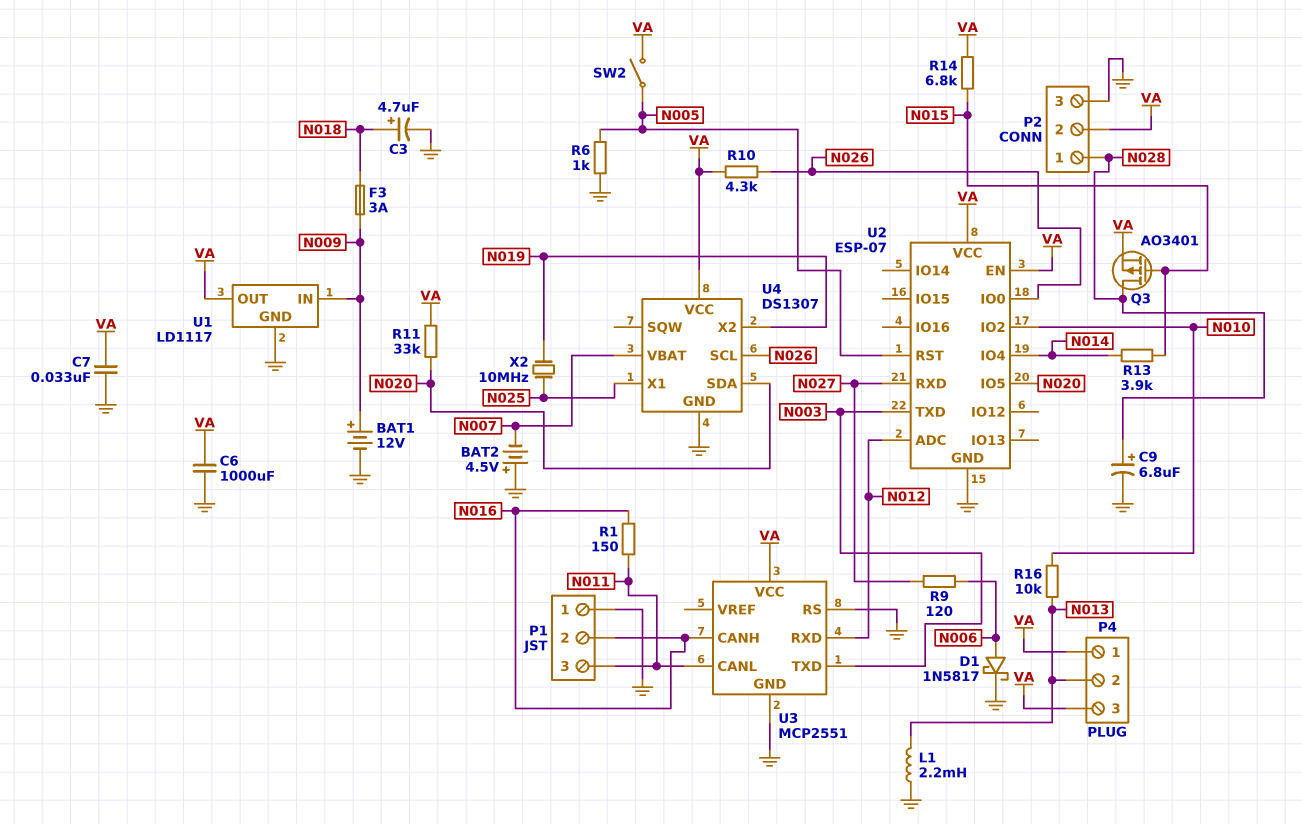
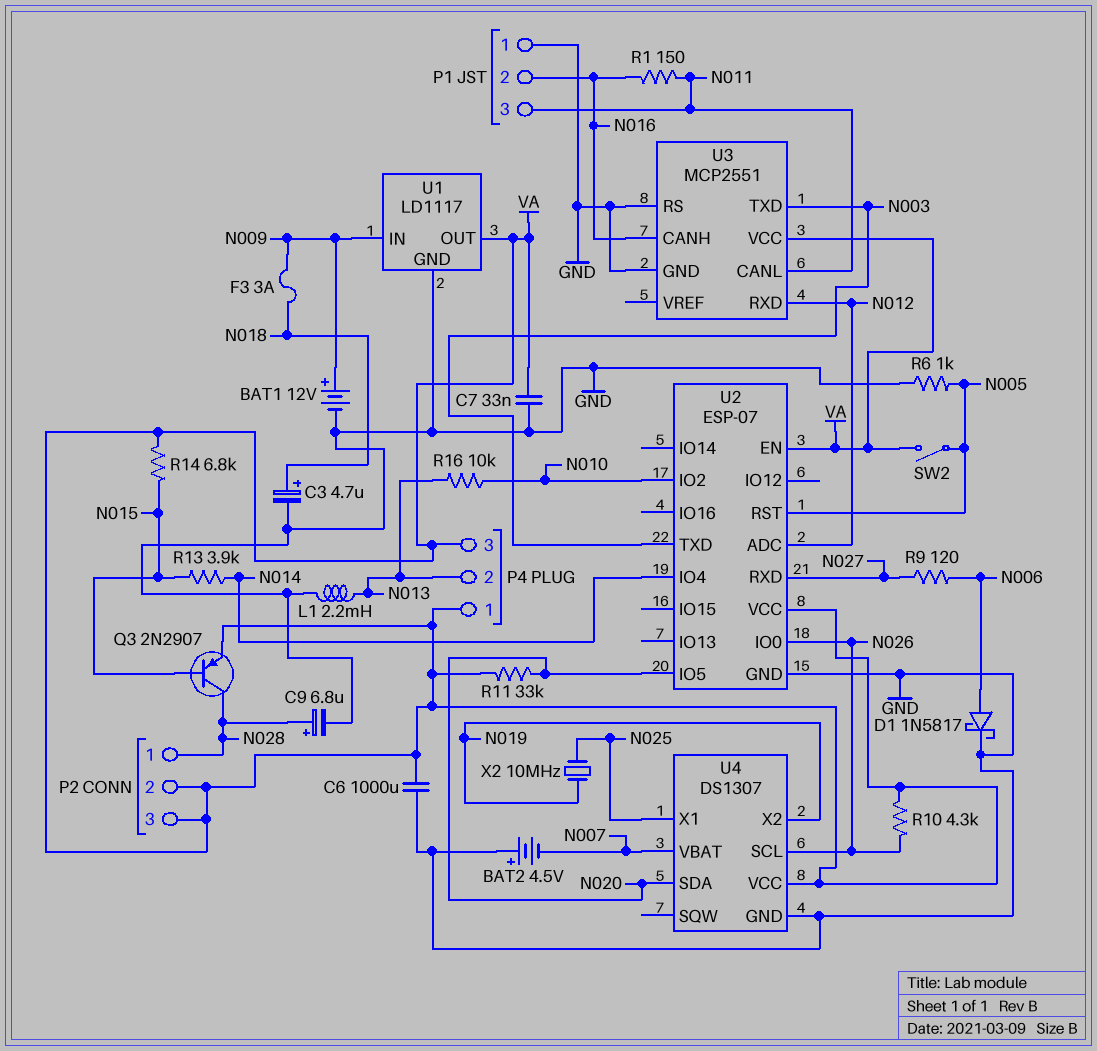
P2 pin 3: GND -> VA
Q3: PMOS AO3401 (G N015, D N028, S VA) -> PNP 2N2907 (B N015, C N028, E VA)

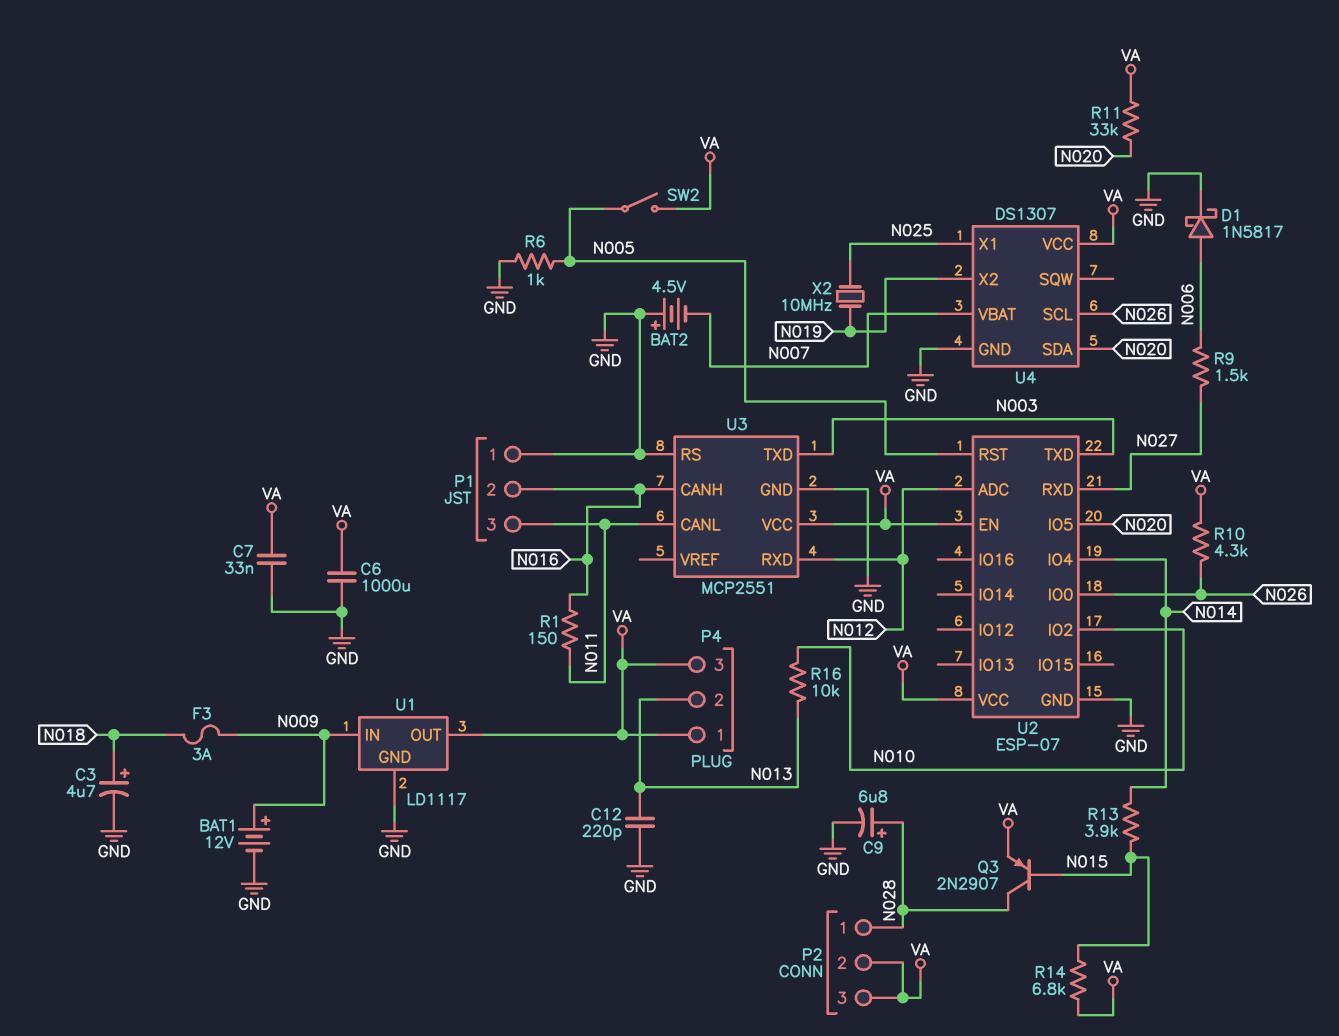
C12: none -> 220pF (GND, N013)
L1: 2.2mH (GND, N013) -> none
R9: 120 (N006, N027) -> 1.5k (N006, N027)

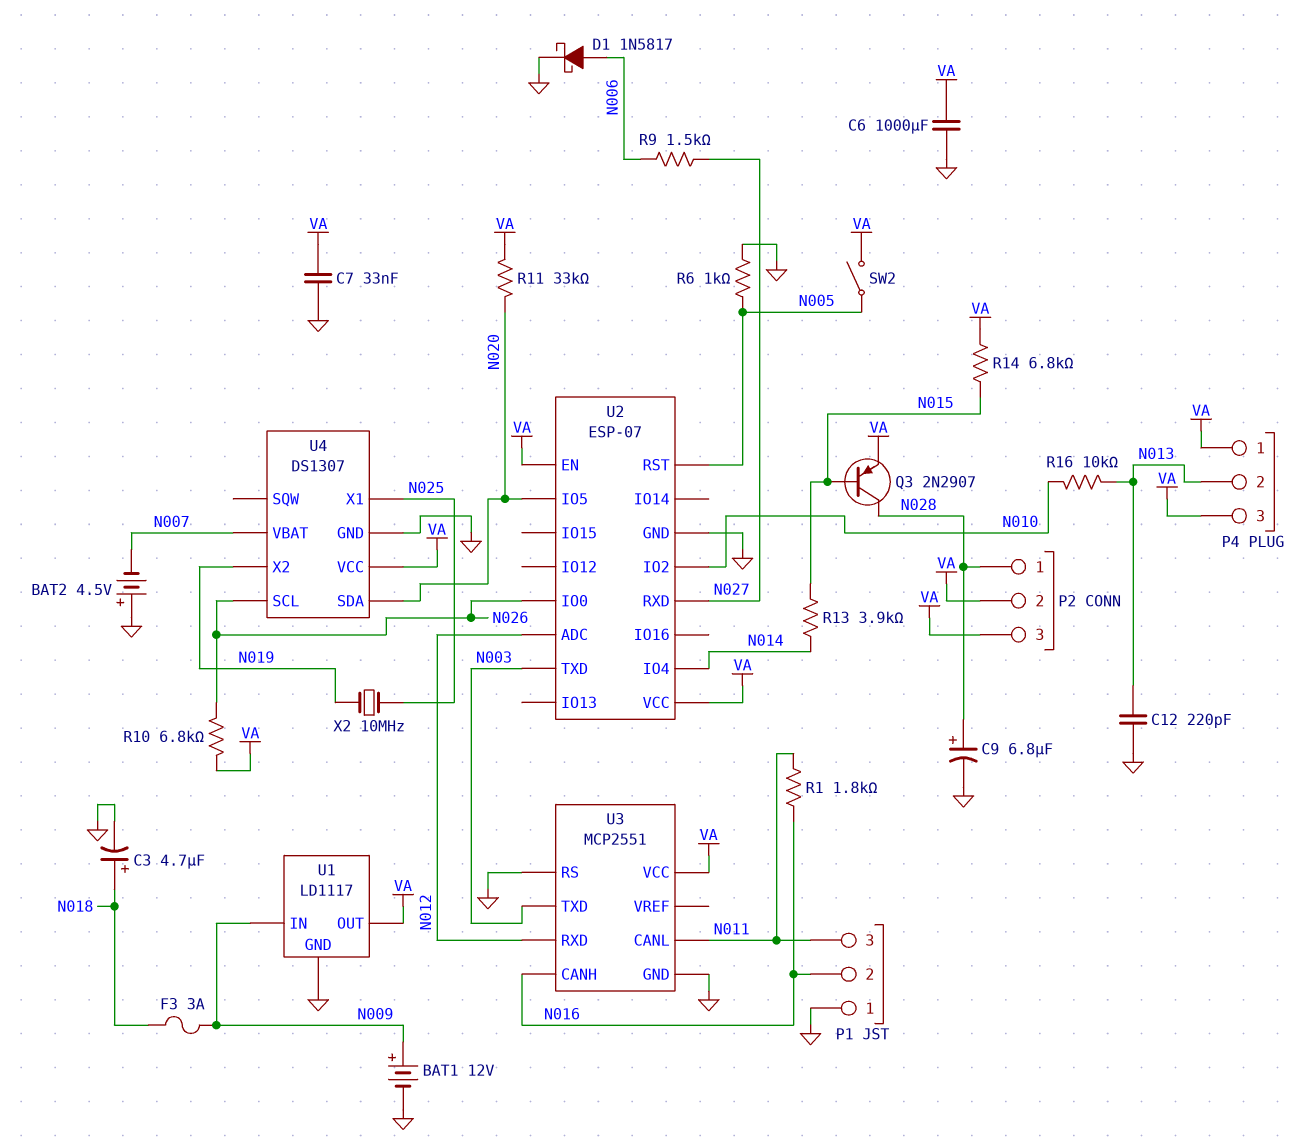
R1: 150 (N011, N016) -> 1.8k (N011, N016)
R10: 4.3k (N026, VA) -> 6.8k (N026, VA)

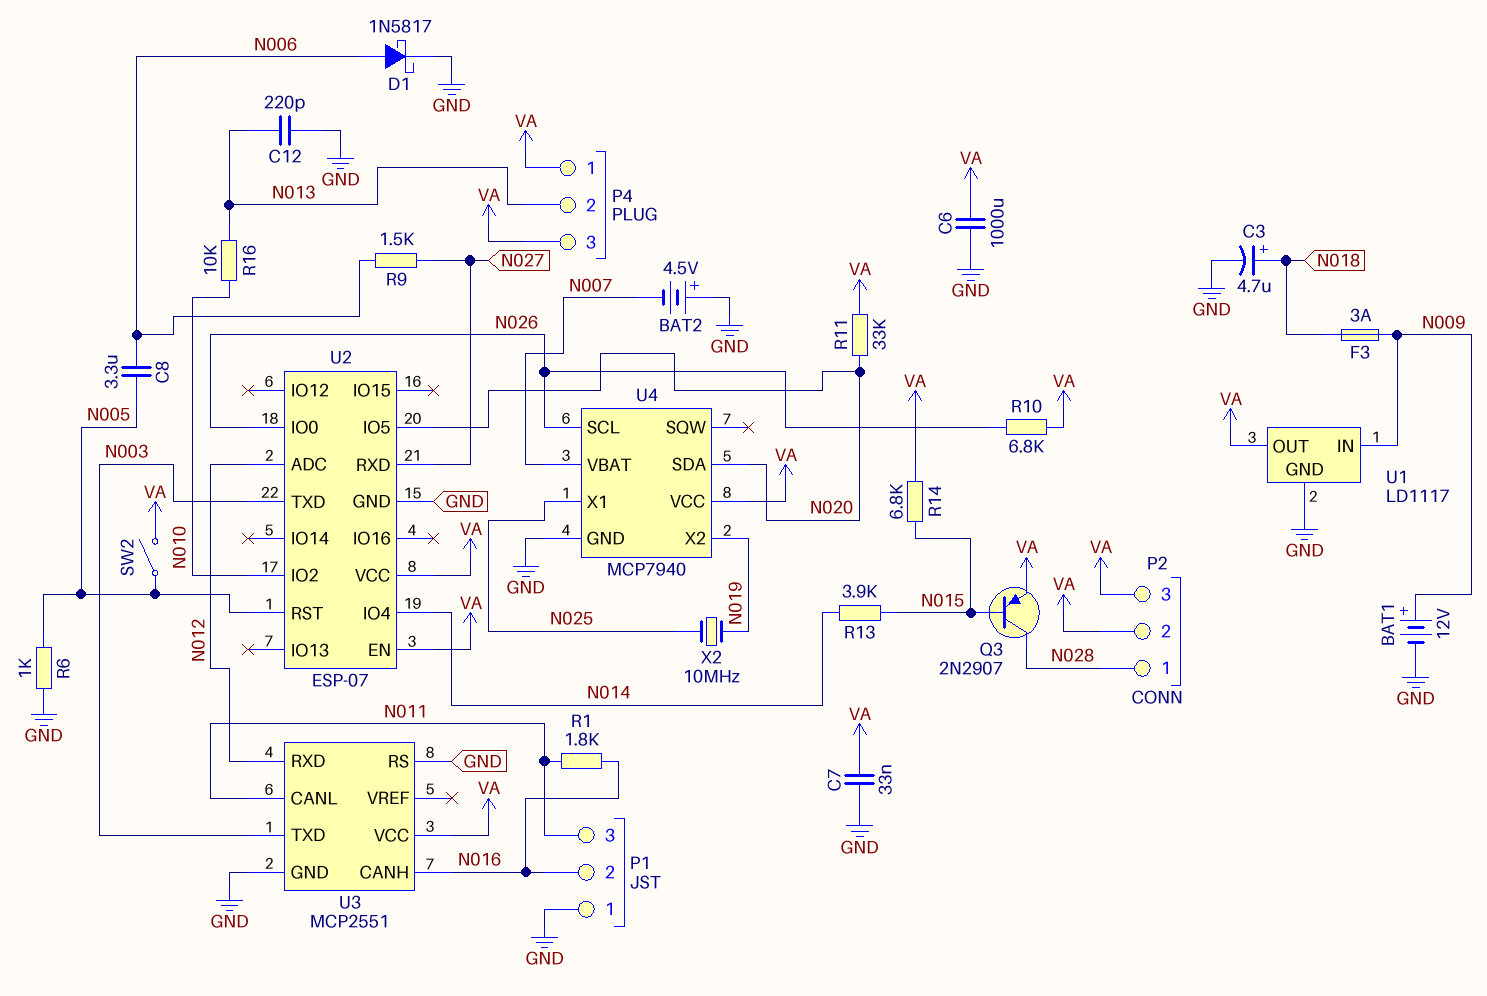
C8: none -> 3.3uF (N005, N006)
C9: 6.8uF (plus N028, minus GND) -> none
U4: DS1307 -> MCP7940

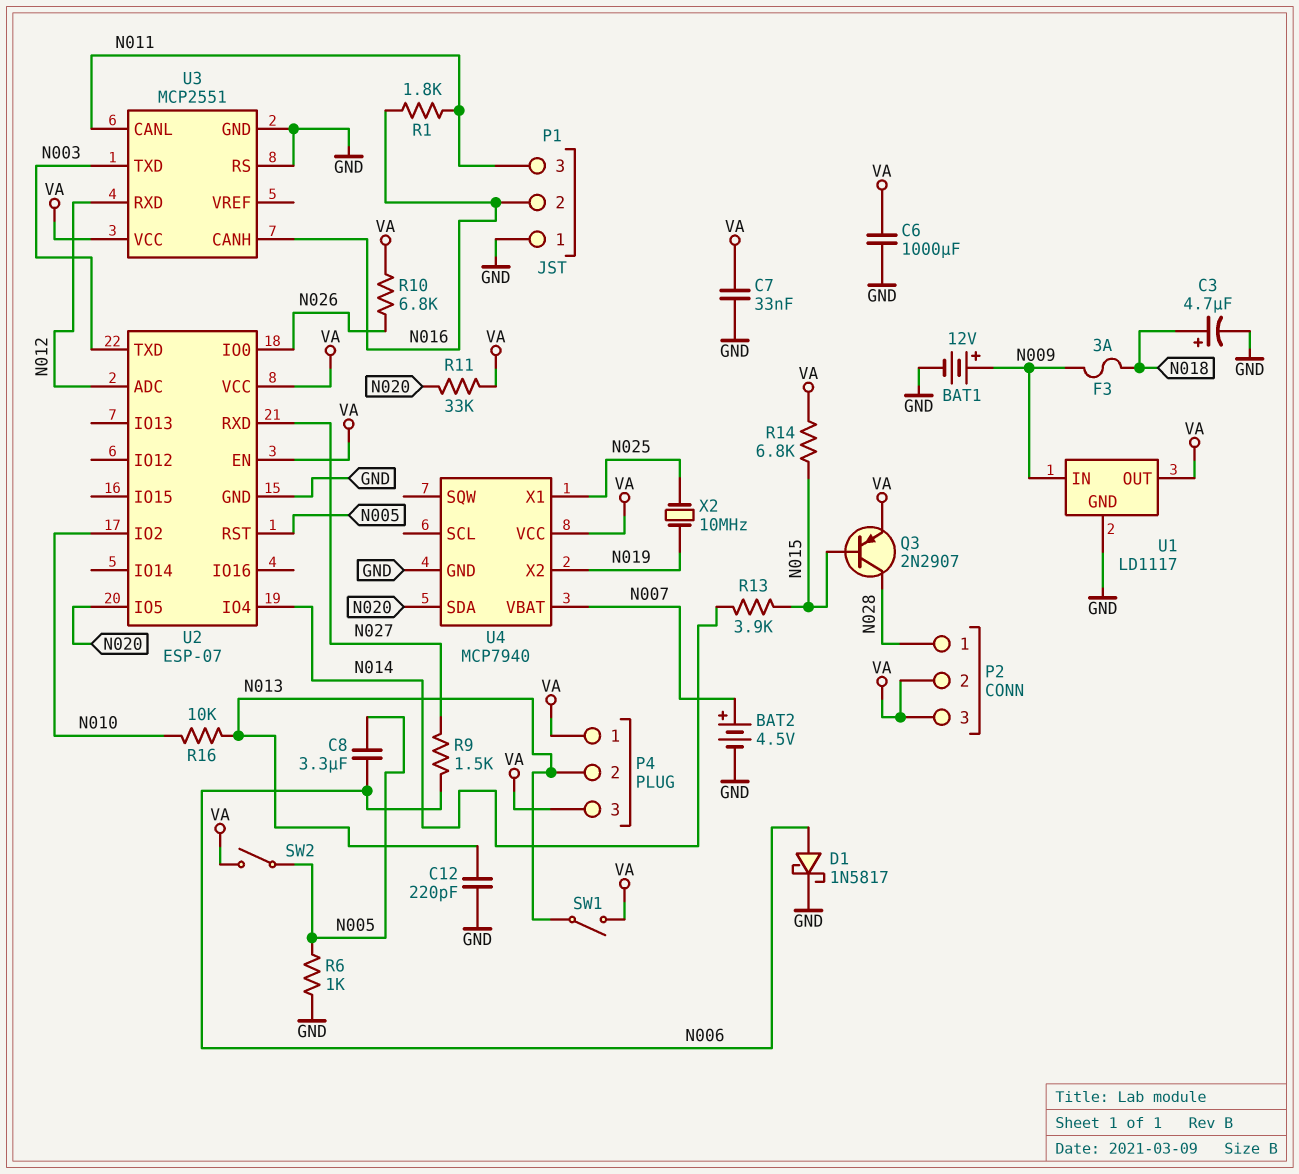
BAT2: 4.5V (plus GND, minus N007) -> 4.5V (plus N007, minus GND)
SW1: none -> switch (N013, VA)
U4 pin SCL: N026 -> none

